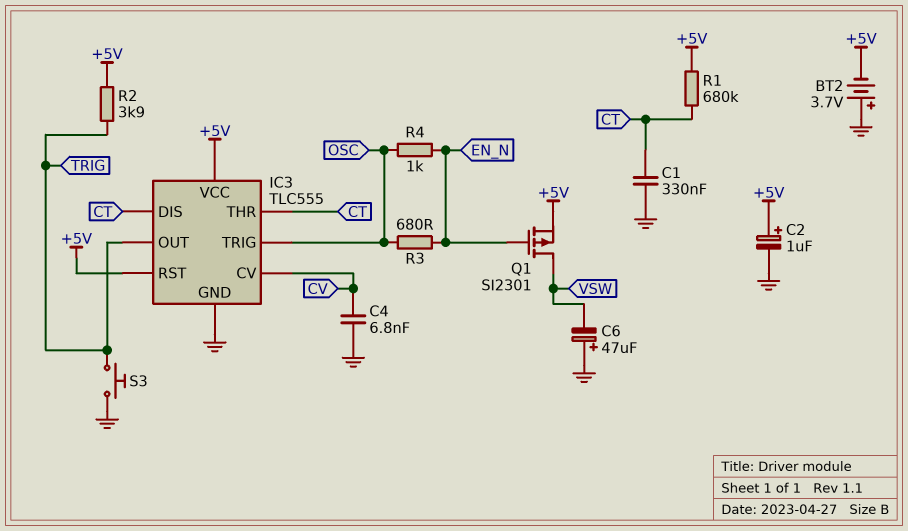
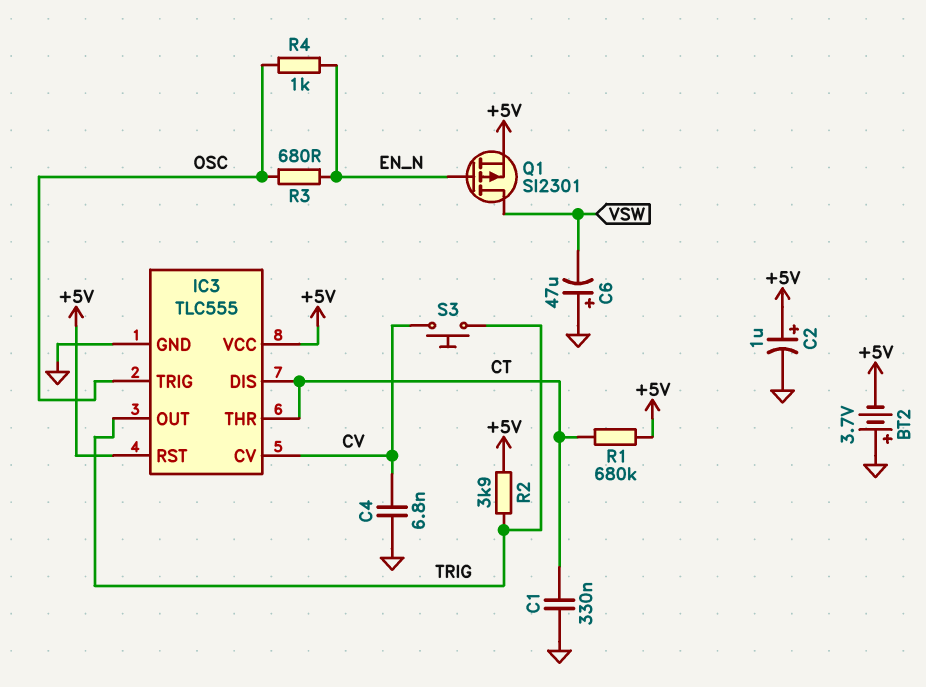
S3: button (GND, TRIG) -> button (CV, TRIG)

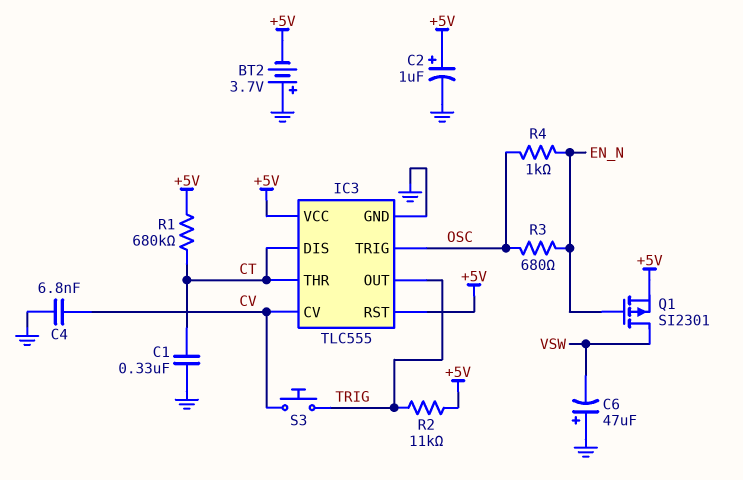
R2: 3.9k (+5V, TRIG) -> 11k (+5V, TRIG)

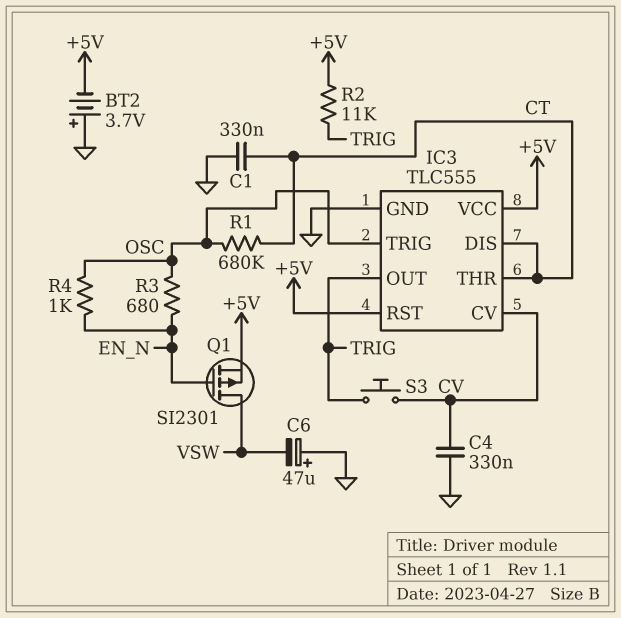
C2: 1uF (plus +5V, minus GND) -> none
C4: 6.8nF (CV, GND) -> 330nF (CV, GND)
R1: 680k (+5V, CT) -> 680k (CT, OSC)

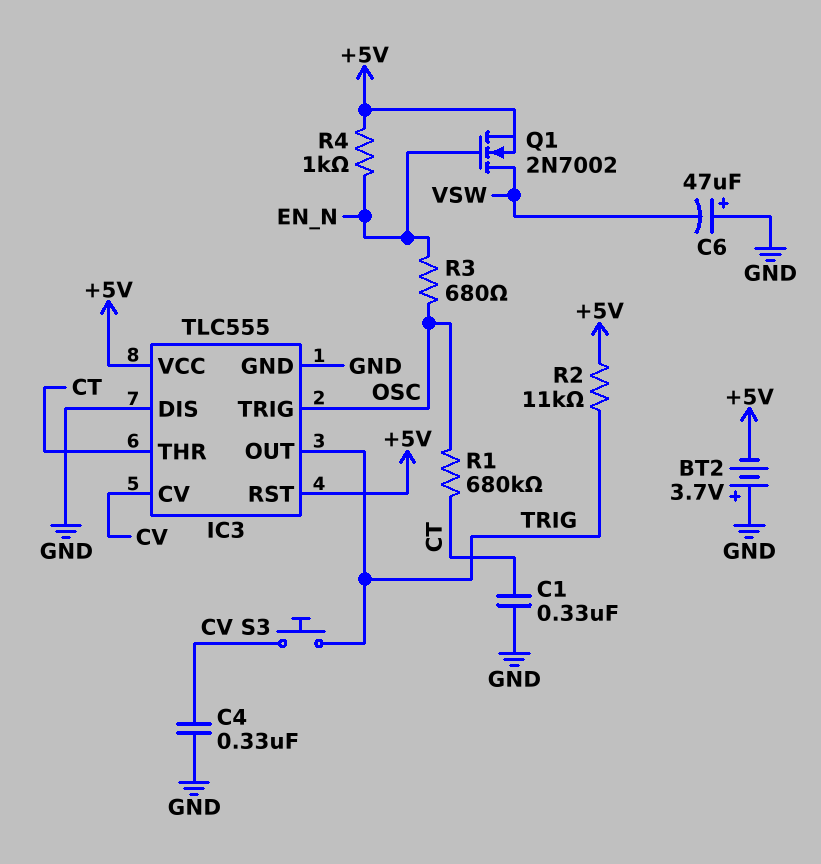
IC3 pin DIS: CT -> GND
Q1: PMOS SI2301 (G EN_N, D VSW, S +5V) -> NMOS 2N7002 (G EN_N, D VSW, S +5V)
R4: 1k (EN_N, OSC) -> 1k (+5V, EN_N)

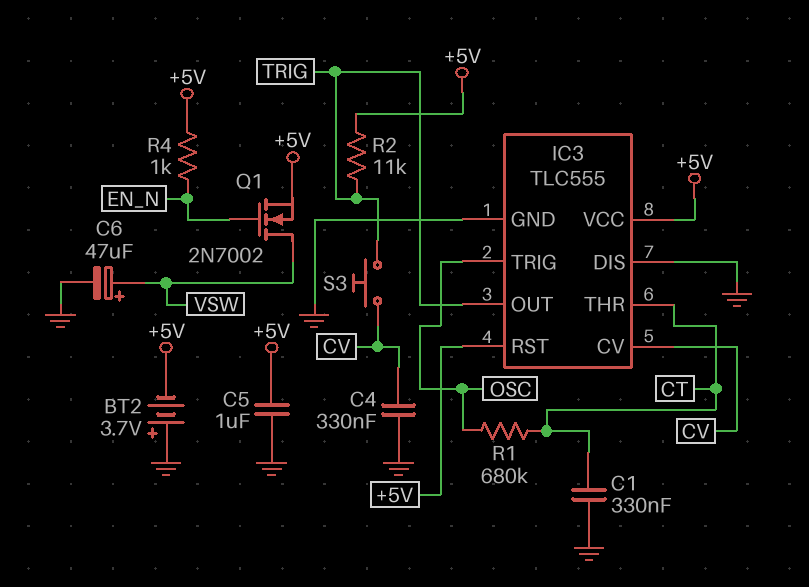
C5: none -> 1uF (+5V, GND)
C6: 47uF (plus GND, minus VSW) -> 47uF (plus VSW, minus GND)
R3: 680 (EN_N, OSC) -> none

